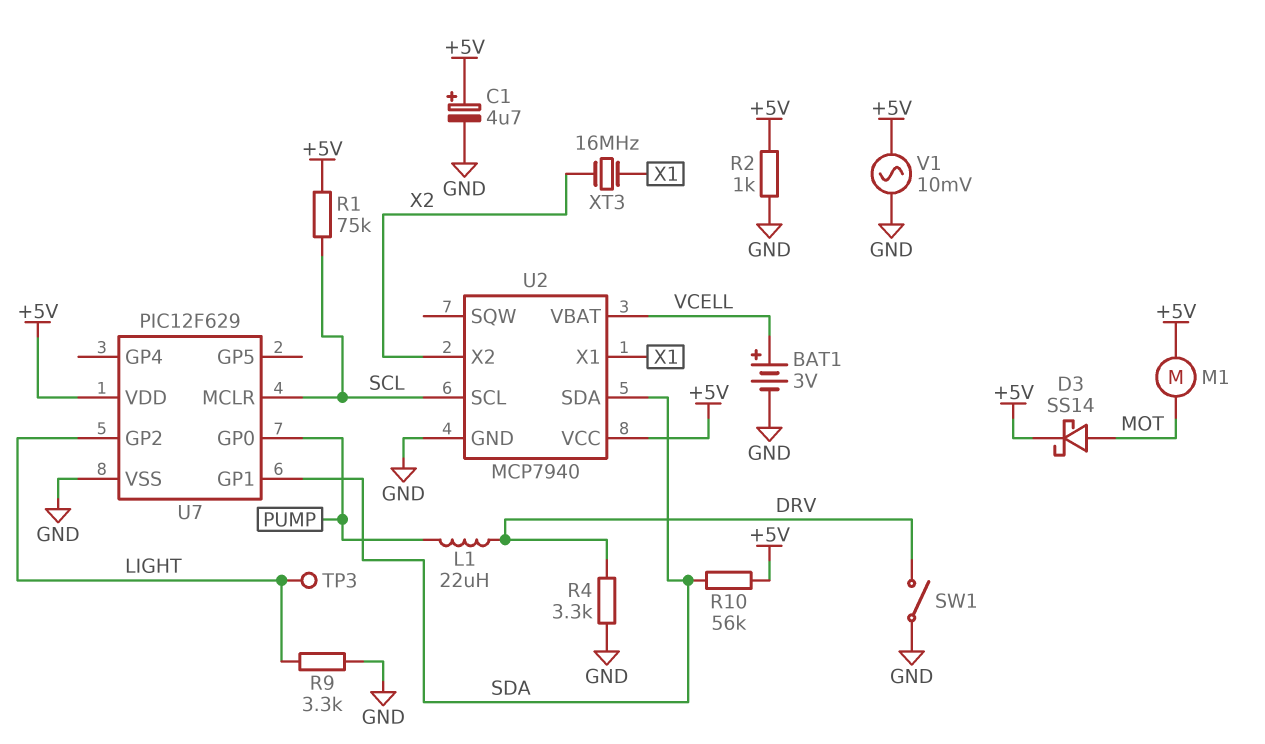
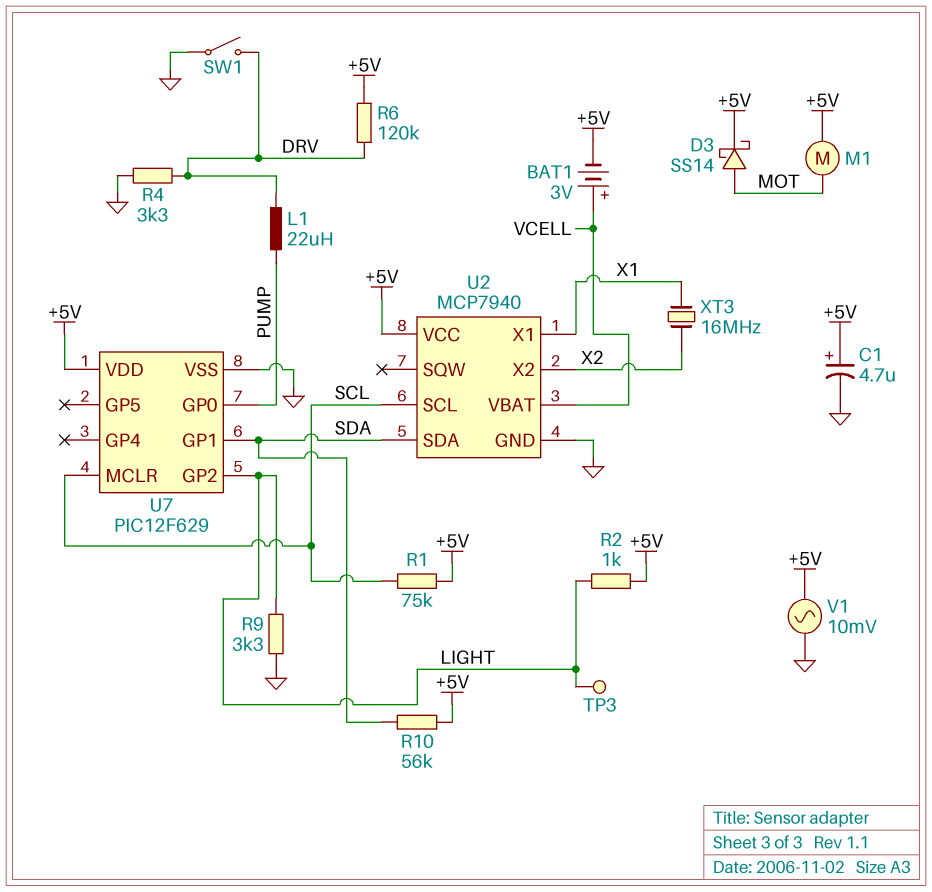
BAT1: 3V (plus VCELL, minus GND) -> 3V (plus VCELL, minus +5V)
R2: 1k (+5V, GND) -> 1k (+5V, LIGHT)
R6: none -> 120k (+5V, DRV)

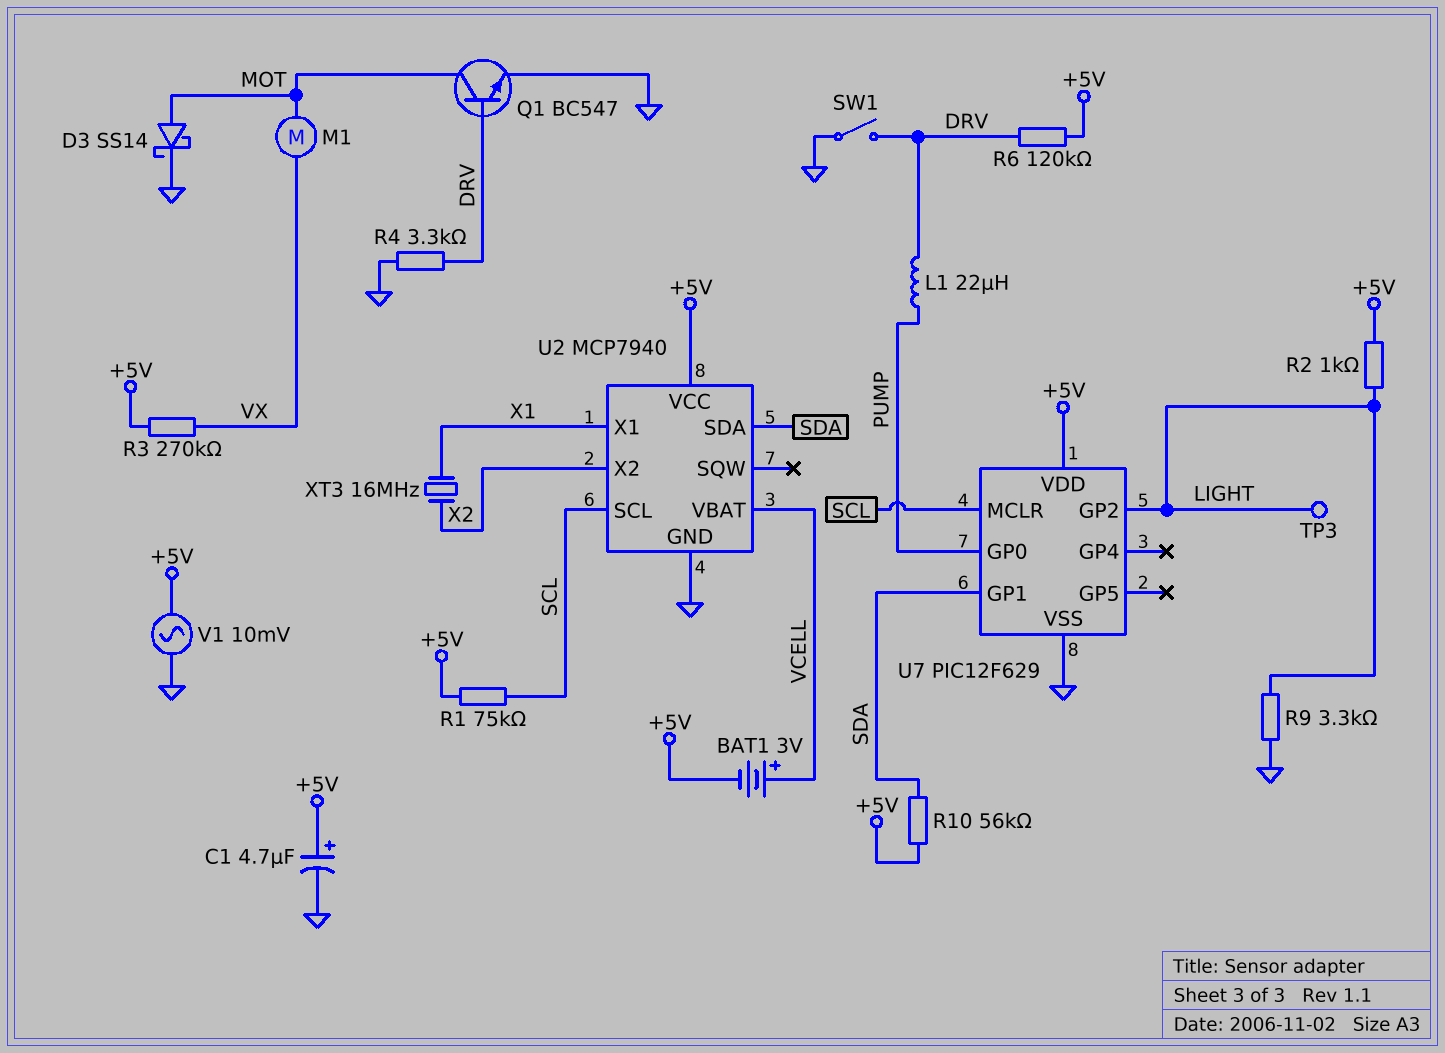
D3: schottky SS14 (A MOT, K +5V) -> schottky SS14 (A MOT, K GND)
M1: motor (+5V, MOT) -> motor (MOT, VX)
Q1: none -> NPN BC547 (B DRV, C MOT, E GND)
R3: none -> 270k (+5V, VX)

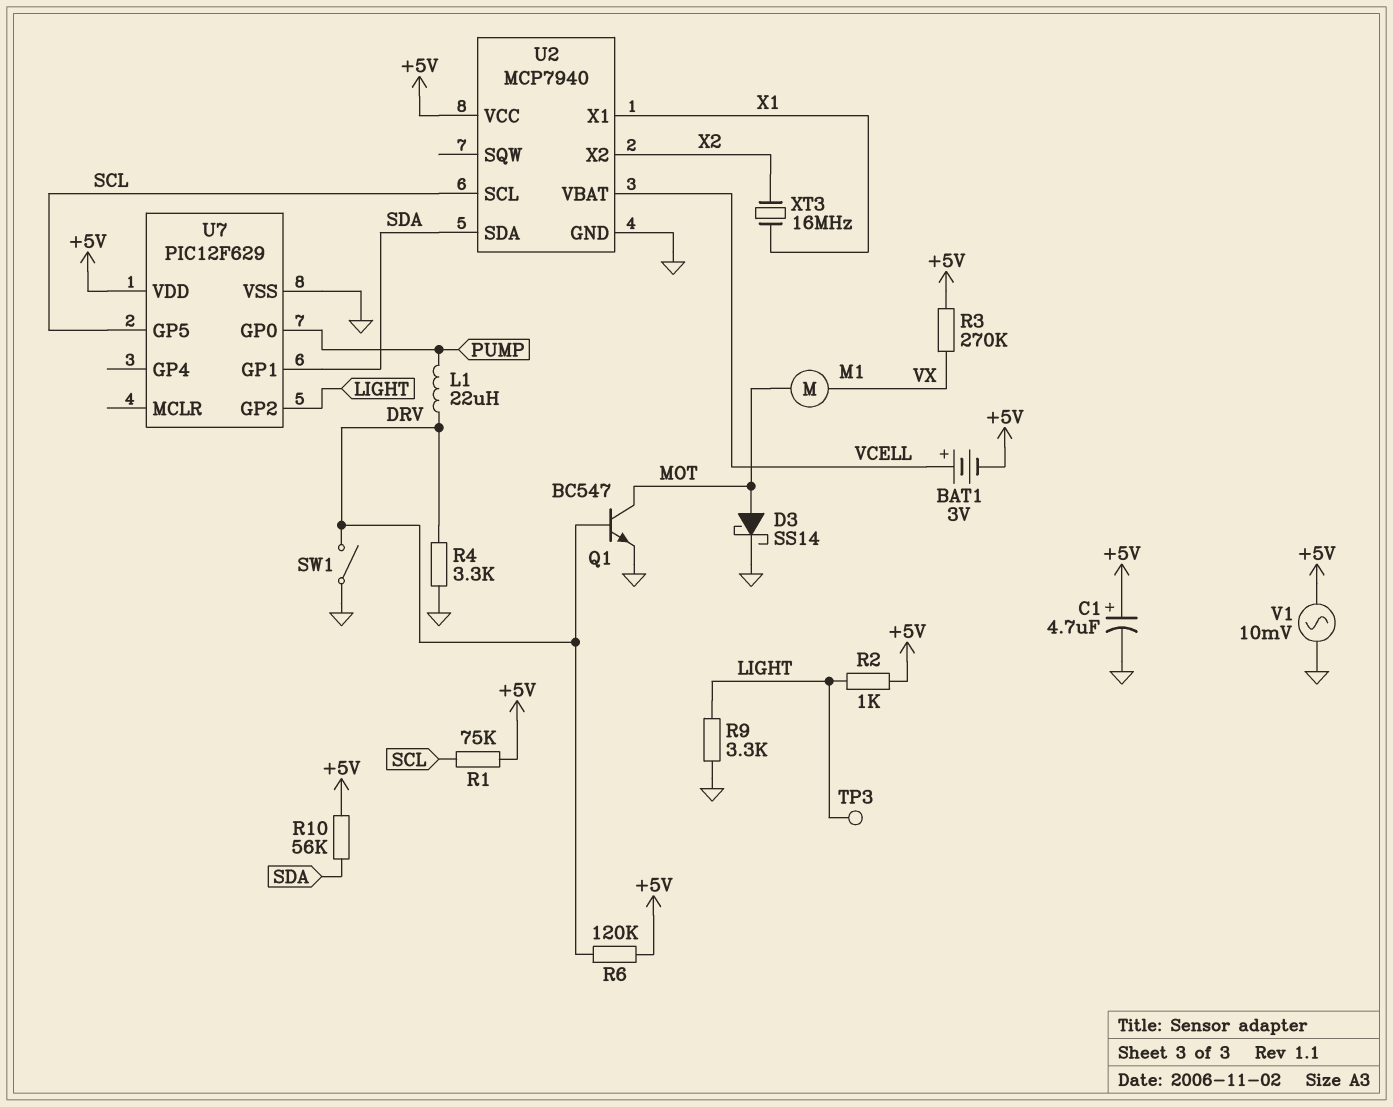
U7 pin GP5: none -> SCL
U7 pin MCLR: SCL -> none

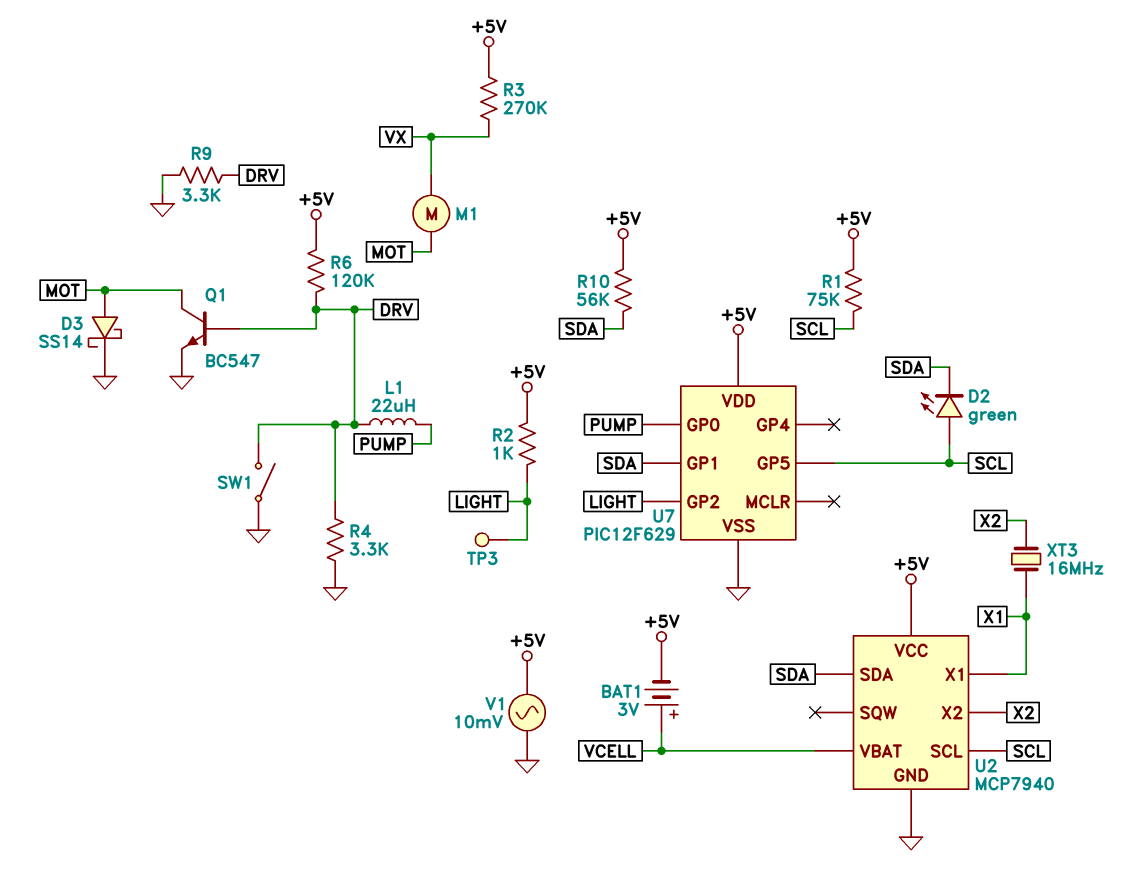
C1: 4.7uF (plus +5V, minus GND) -> none
D2: none -> LED green (A SCL, K SDA)
R9: 3.3k (GND, LIGHT) -> 3.3k (DRV, GND)

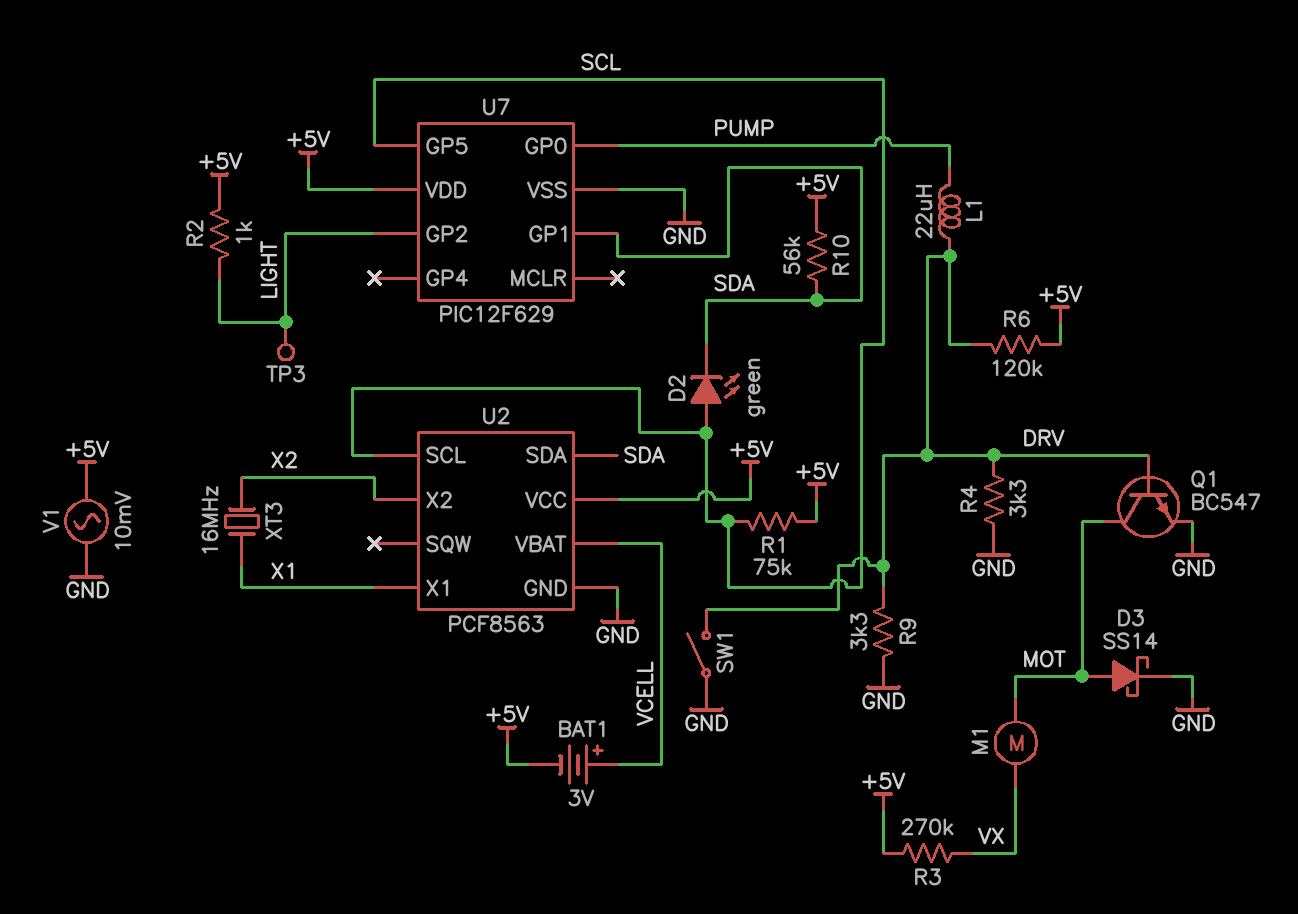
U2: MCP7940 -> PCF8563

